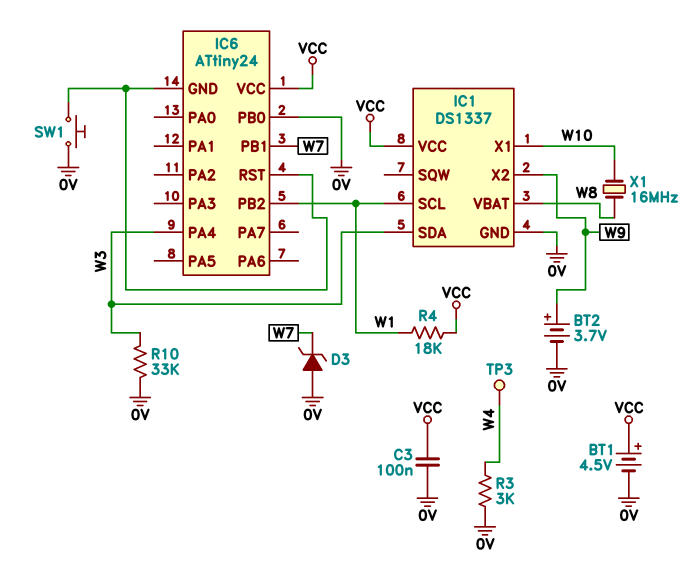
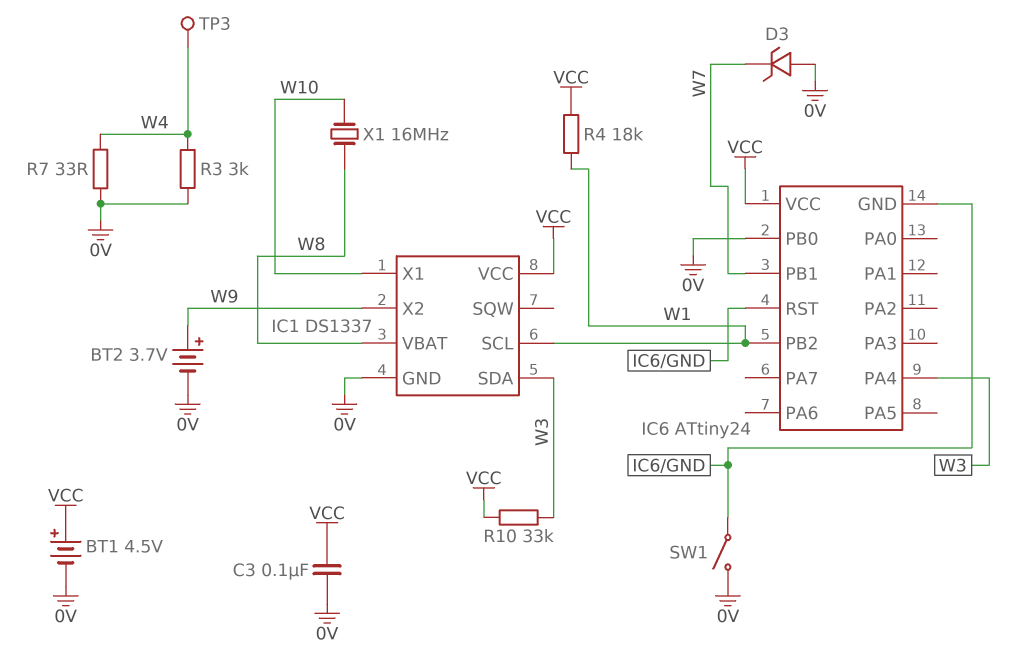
R7: none -> 33 (0V, W4)
R10: 33k (0V, W3) -> 33k (VCC, W3)
SW1: button (0V, IC6/GND) -> switch (0V, IC6/GND)

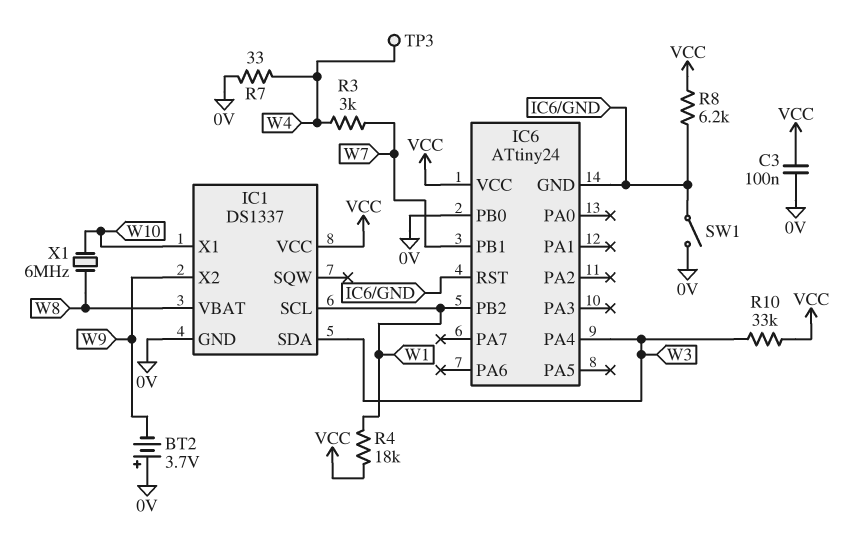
BT1: 4.5V (plus VCC, minus 0V) -> none
BT2: 3.7V (plus W9, minus 0V) -> 3.7V (plus 0V, minus W9)
D3: zener (A 0V, K W7) -> none
R3: 3k (0V, W4) -> 3k (W4, W7)
R8: none -> 6.2k (IC6/GND, VCC)
X1: 16MHz (W8, W10) -> 6MHz (W8, W10)

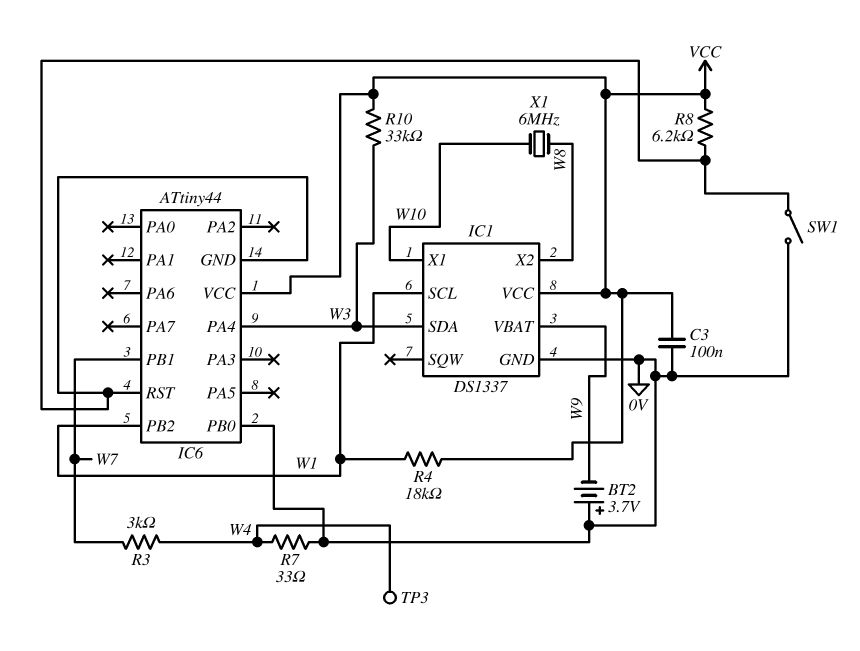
IC1 pin VBAT: W8 -> W9
IC1 pin X2: W9 -> W8
IC6: ATtiny24 -> ATtiny44

